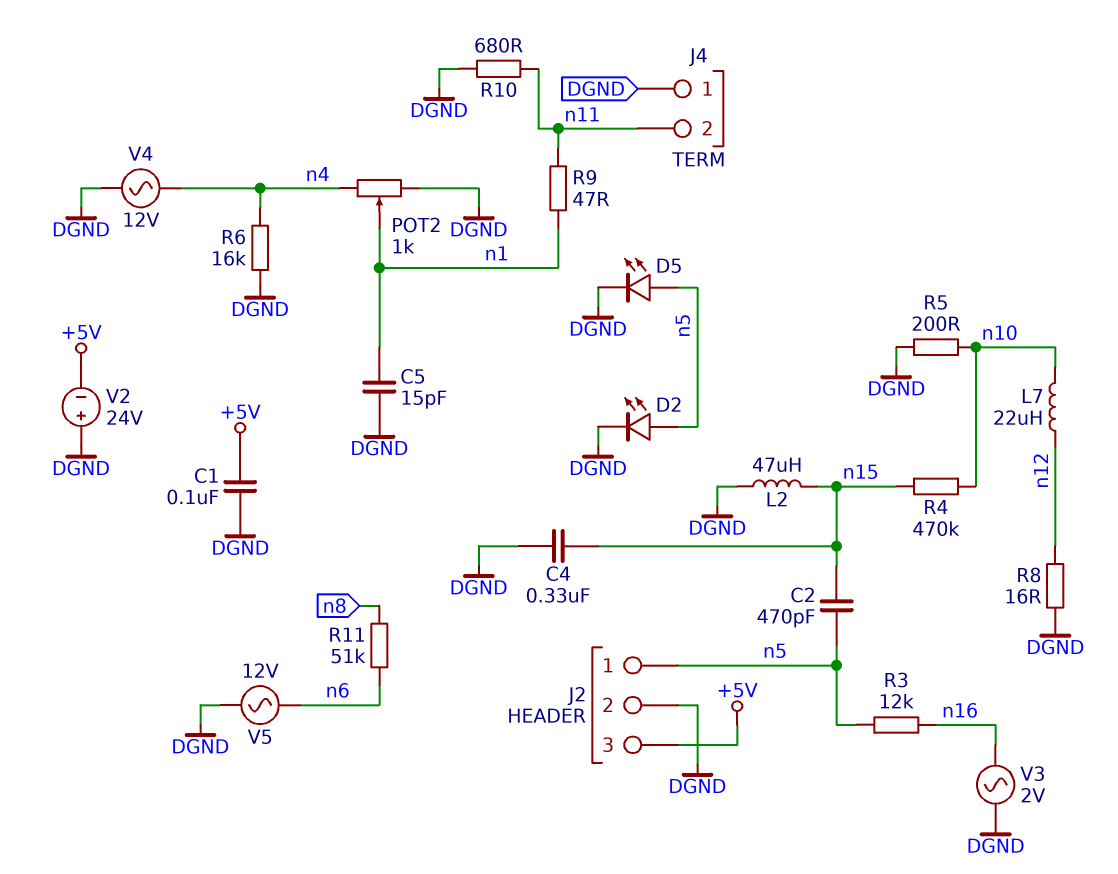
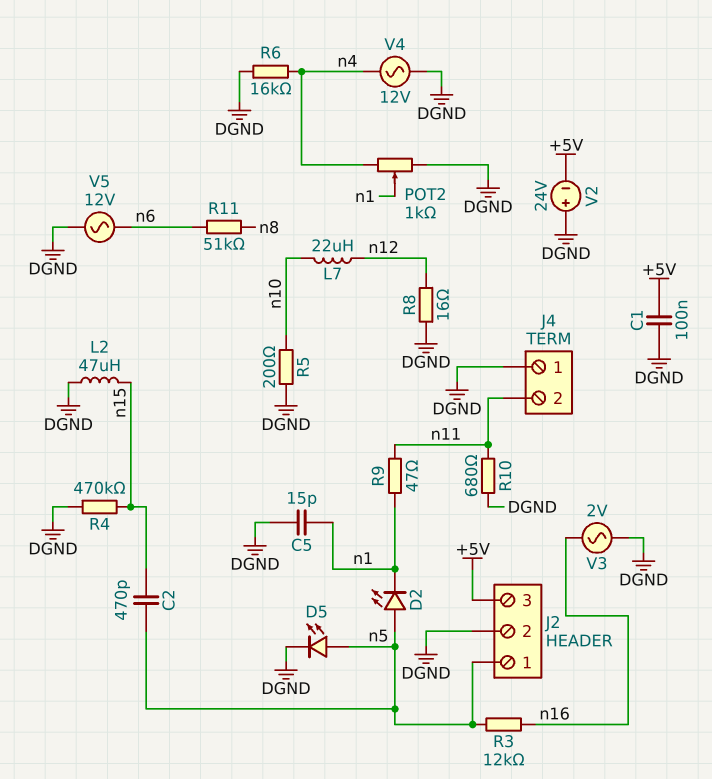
C4: 330nF (DGND, n15) -> none
D2: LED (A n5, K DGND) -> LED (A n5, K n1)
R4: 470k (n10, n15) -> 470k (DGND, n15)

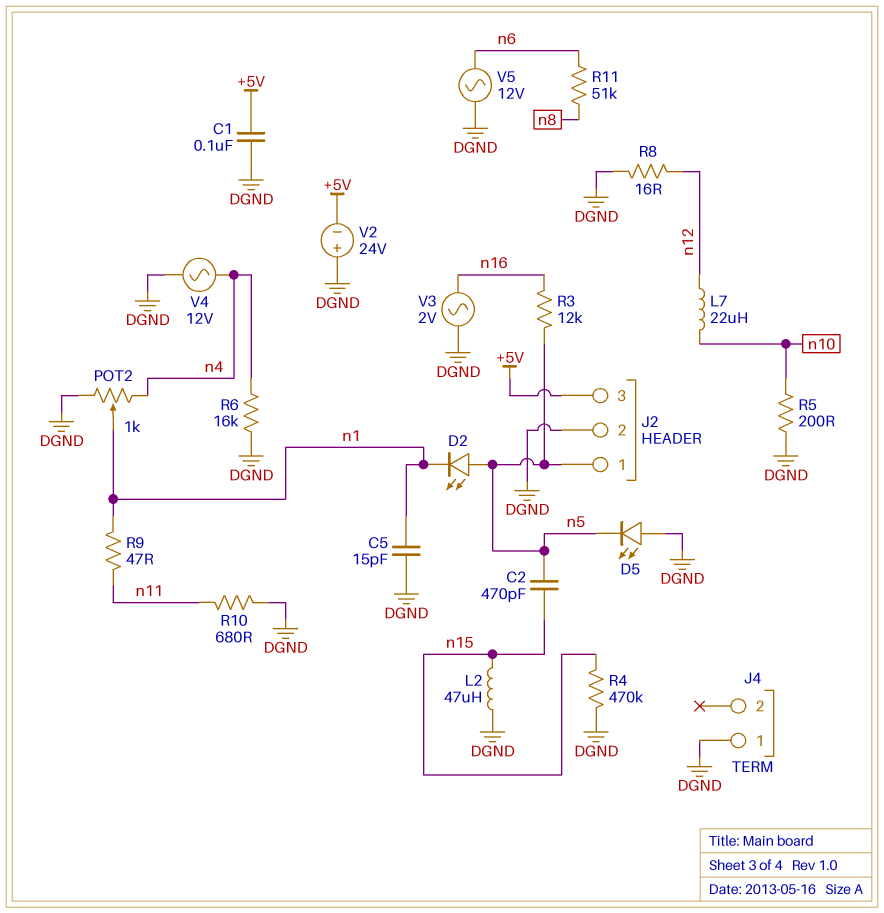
D5: LED (A n5, K DGND) -> LED (A DGND, K n5)
J4 pin 2: n11 -> none

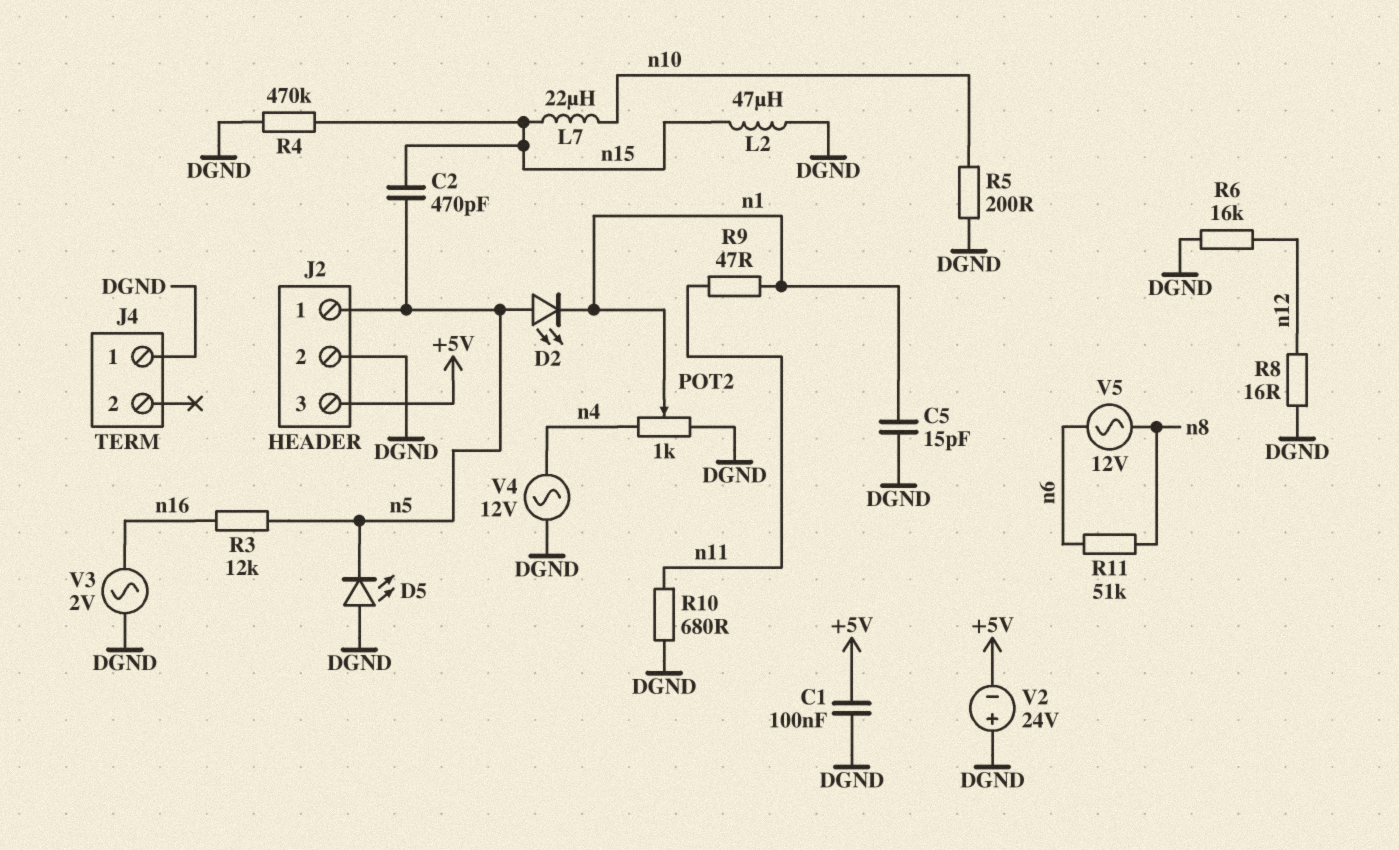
L7: 22uH (n10, n12) -> 22uH (n10, n15)
R6: 16k (DGND, n4) -> 16k (DGND, n12)
V5: AC 12V (DGND, n6) -> AC 12V (n6, n8)

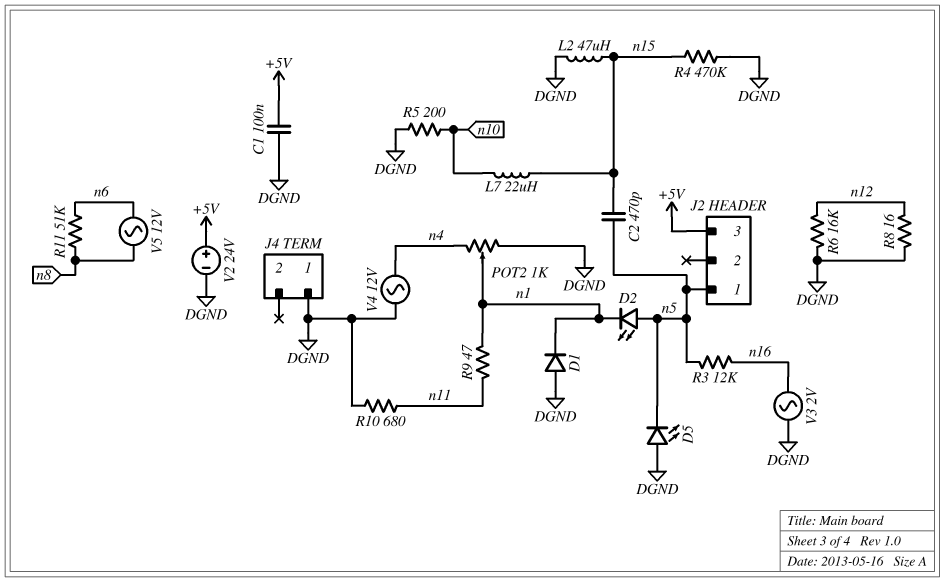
C5: 15pF (DGND, n1) -> none
D1: none -> diode (A DGND, K n1)
J2 pin 2: DGND -> none
V2: 24V (plus DGND, minus +5V) -> 24V (plus +5V, minus DGND)

